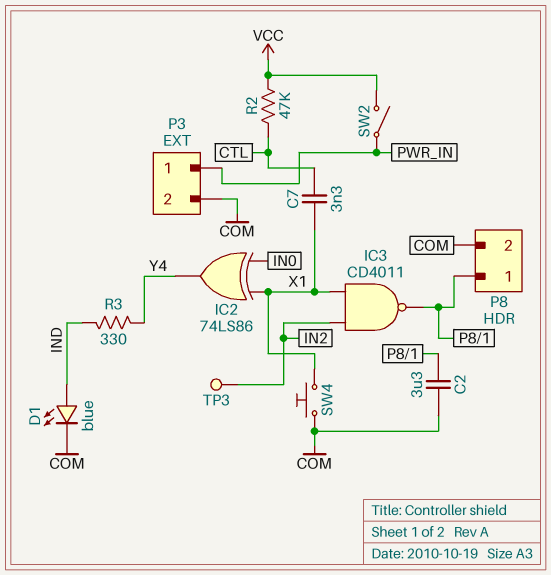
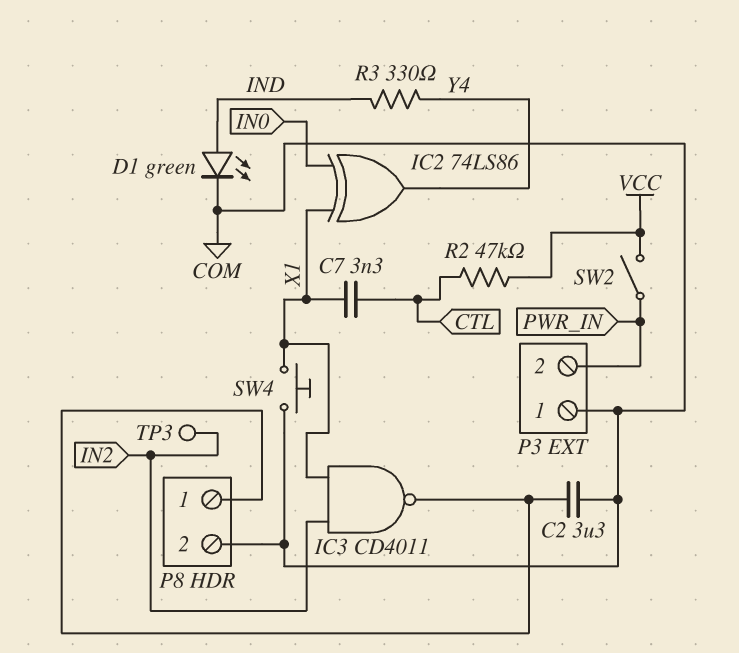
D1: LED blue (A IND, K COM) -> LED green (A IND, K COM)
P3 pin 1: PWR_IN -> COM
P3 pin 2: COM -> PWR_IN

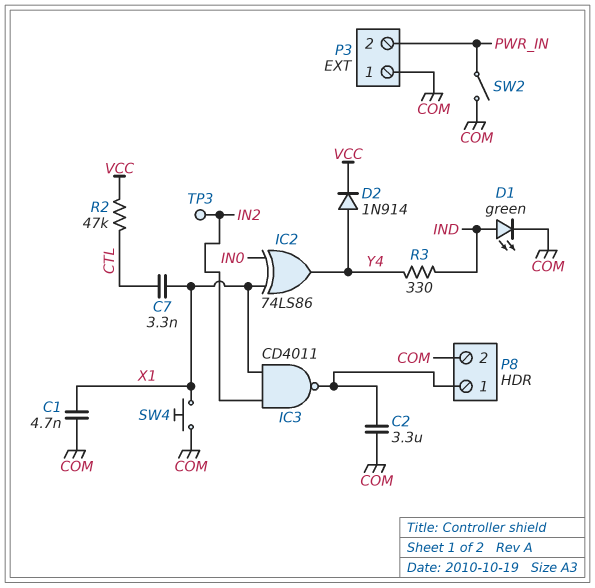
C1: none -> 4.7nF (COM, X1)
D2: none -> diode 1N914 (A Y4, K VCC)
SW2: switch (PWR_IN, VCC) -> switch (COM, PWR_IN)

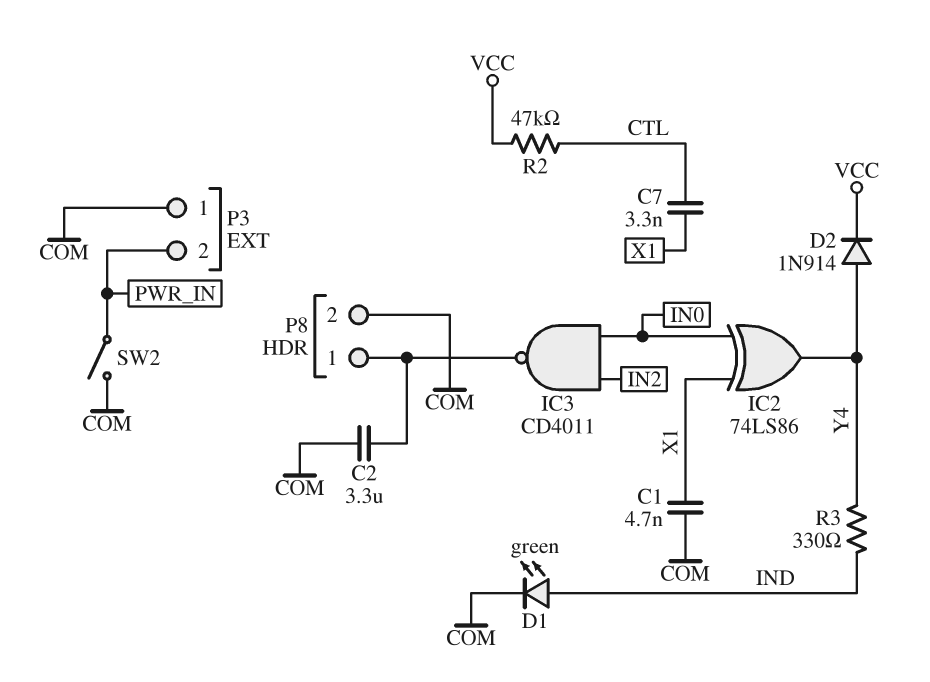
IC3: NAND CD4011 (in IN2, in X1, out P8/1) -> NAND CD4011 (in IN0, in IN2, out P8/1)
SW4: button (COM, X1) -> none
TP3: test point (IN2) -> none

